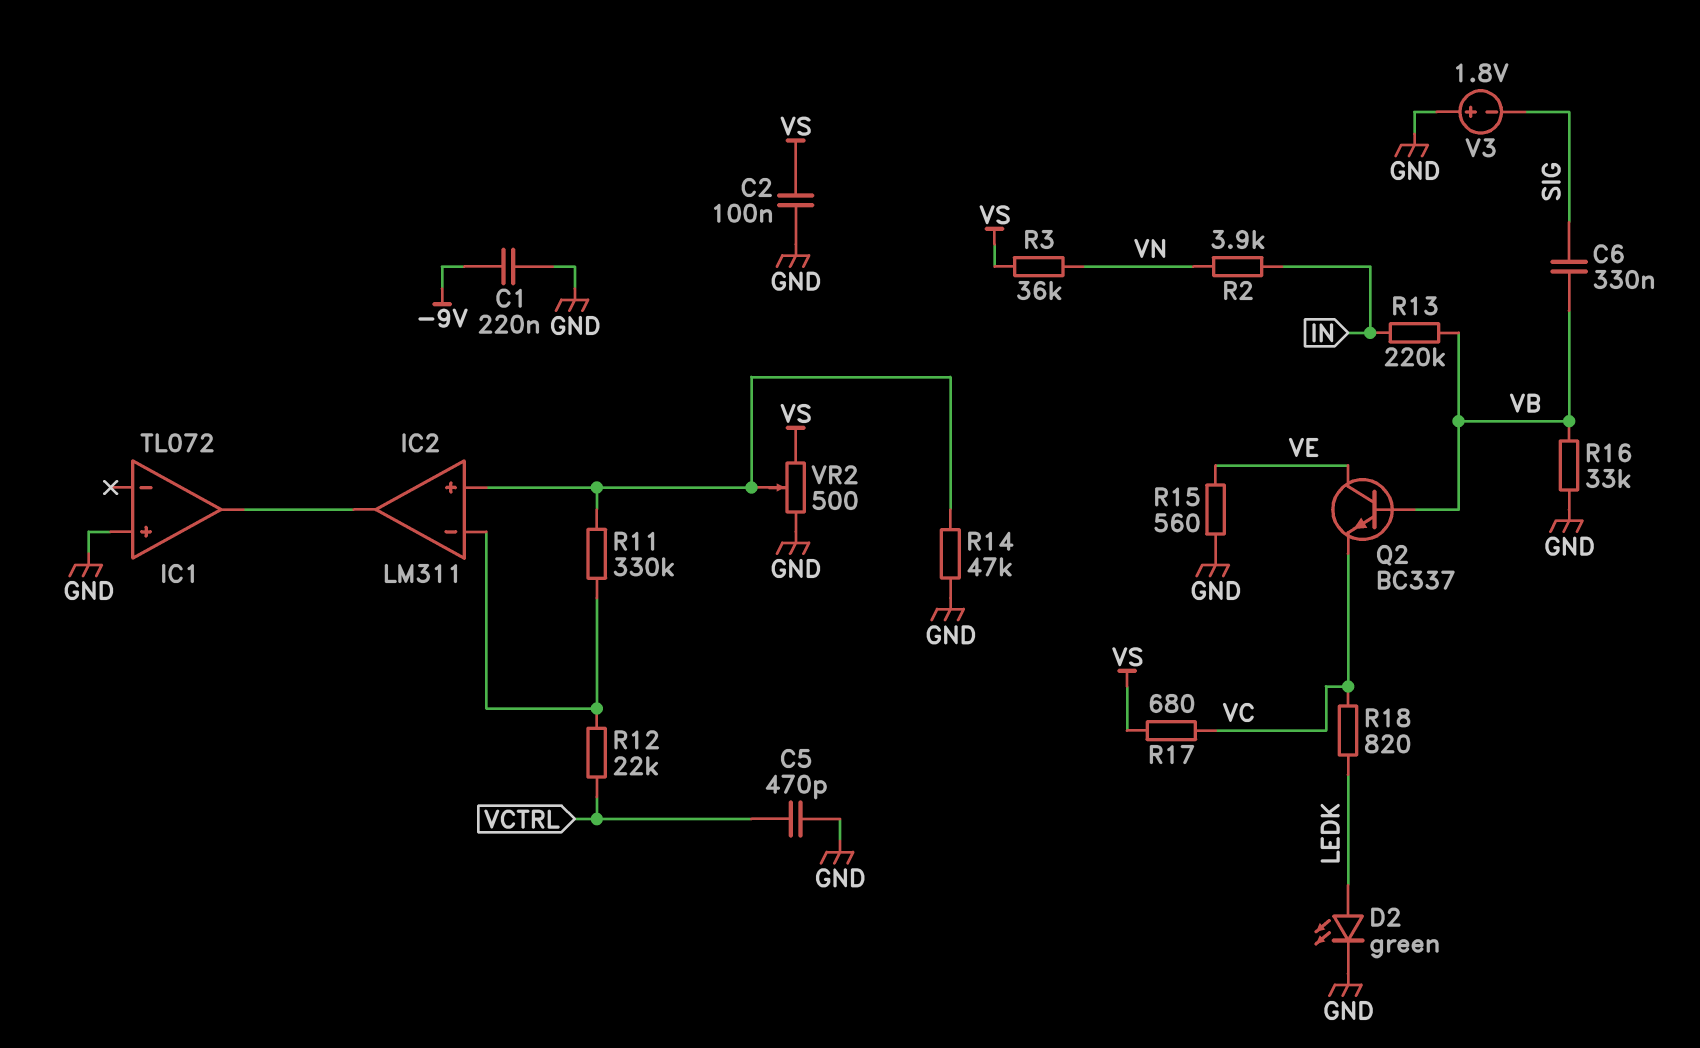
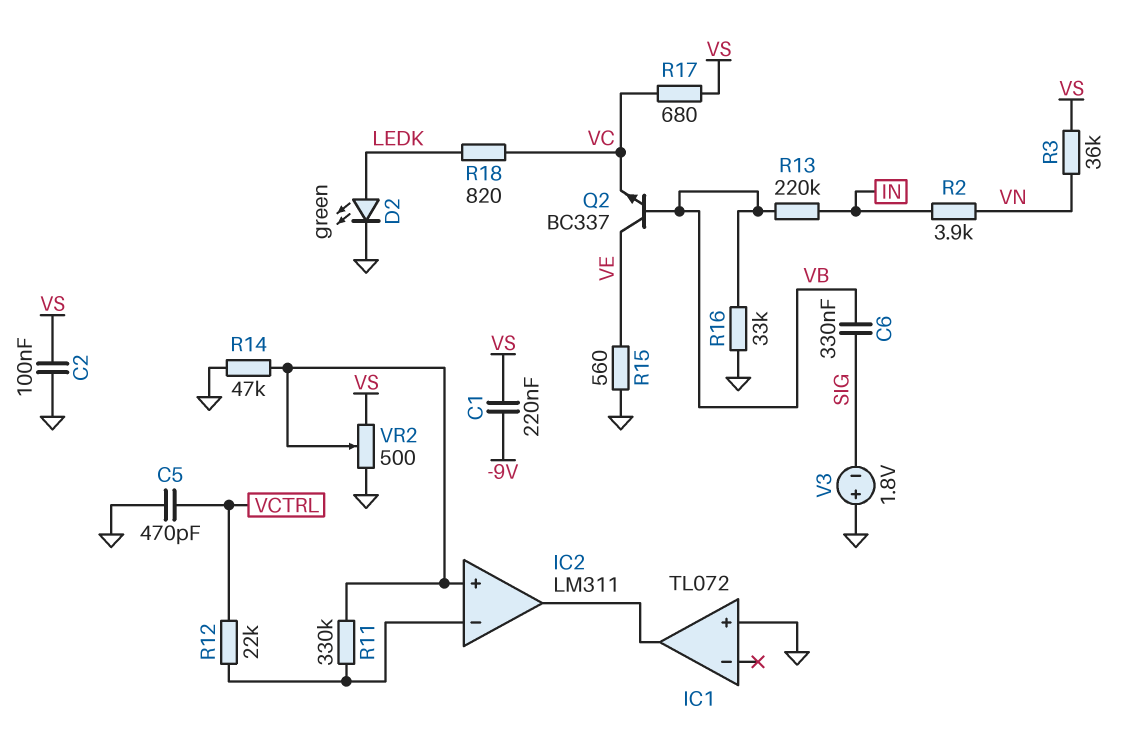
C1: 220nF (-9V, GND) -> 220nF (-9V, VS)

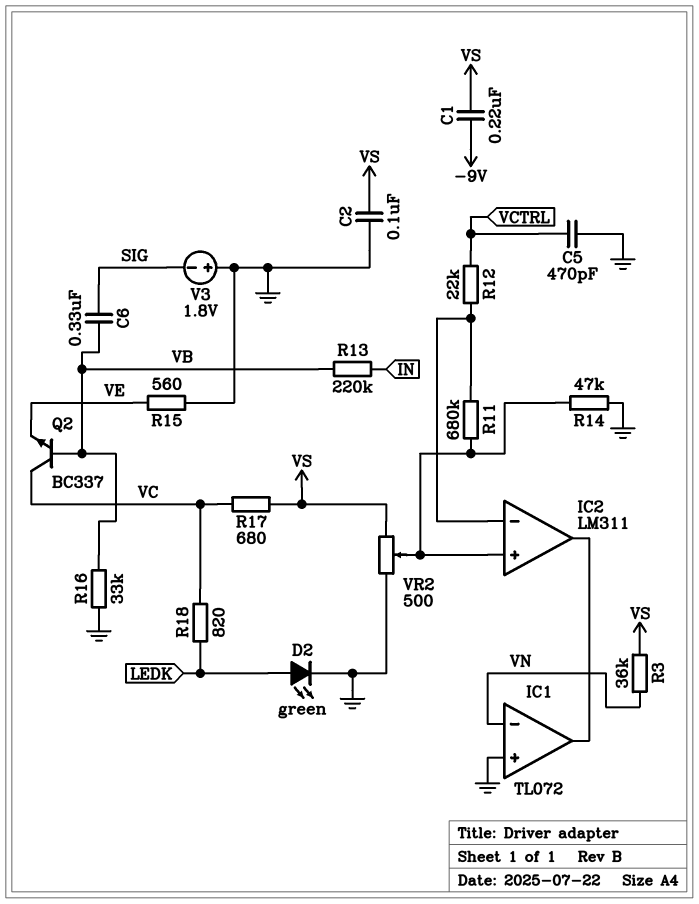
IC1 pin in-: none -> VN
Q2: NPN BC337 (B VB, C VE, E VC) -> NPN BC337 (B VB, C VC, E VE)
R2: 3.9k (IN, VN) -> none
R11: 330k (IC2/in+, IC2/in-) -> 680k (IC2/in+, IC2/in-)

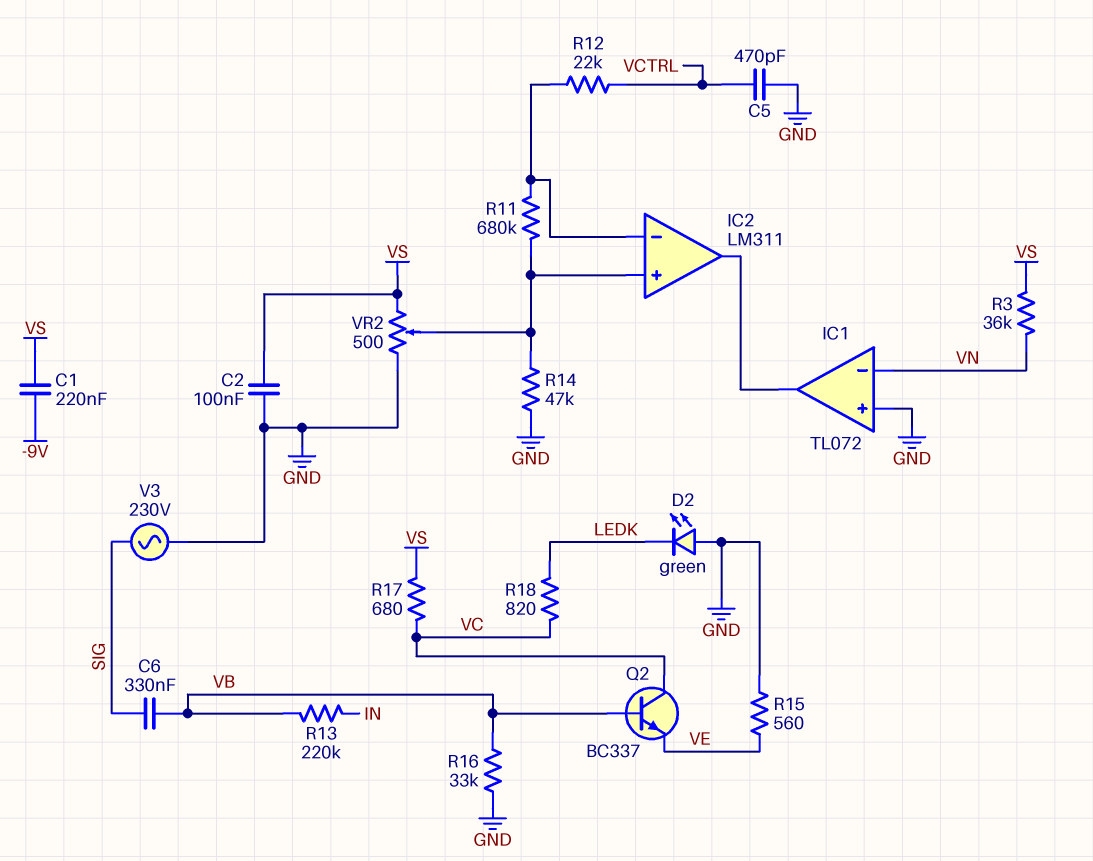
D2: LED green (A LEDK, K GND) -> LED green (A GND, K LEDK)
V3: 1.8V (plus GND, minus SIG) -> AC 230V (GND, SIG)

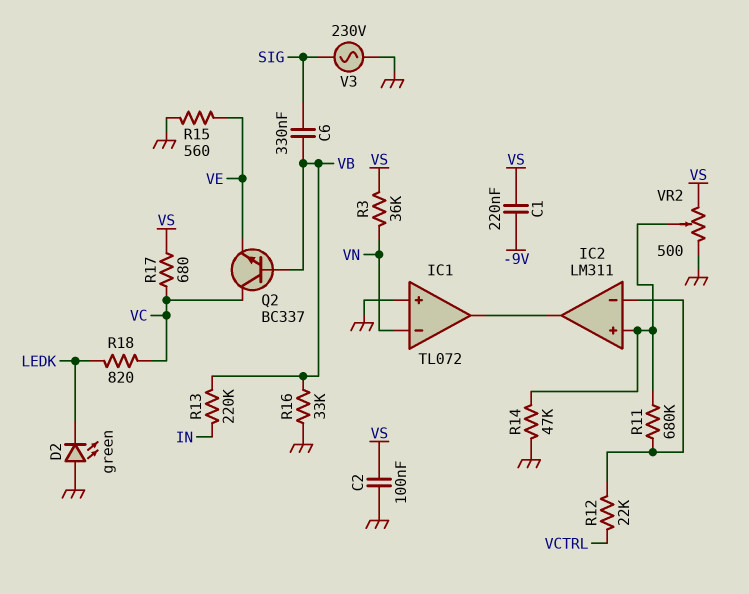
C5: 470pF (GND, VCTRL) -> none

